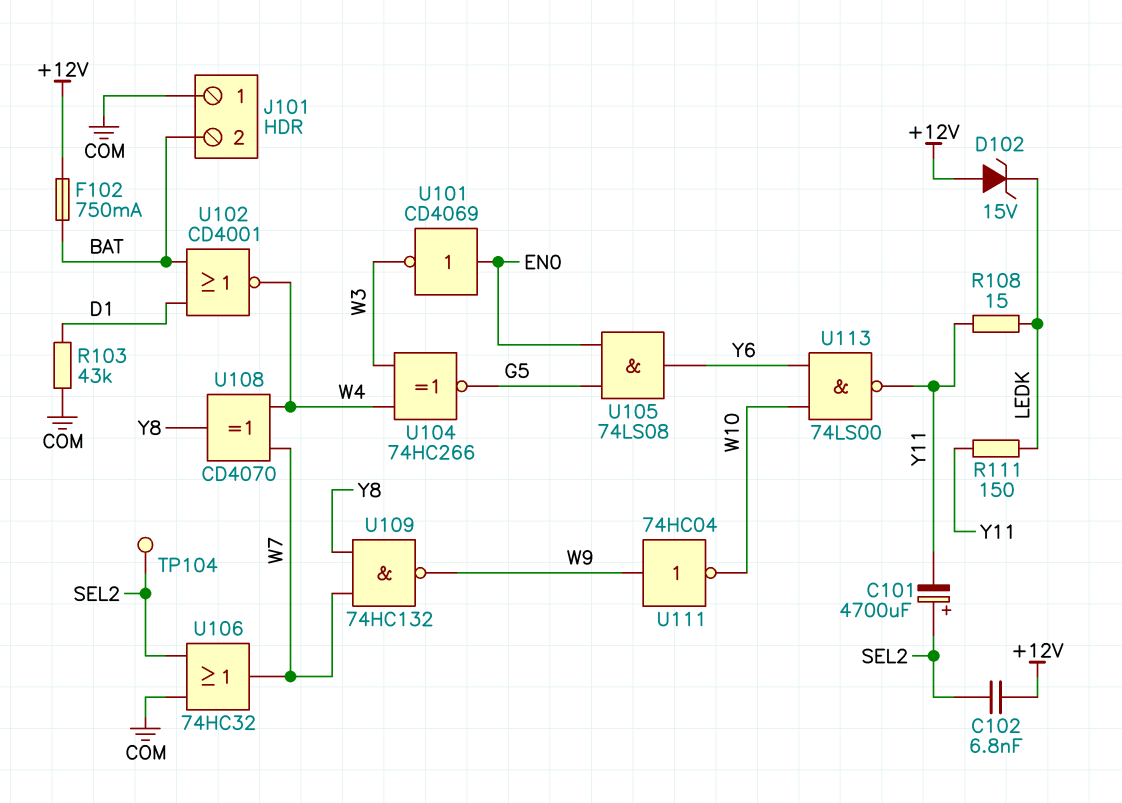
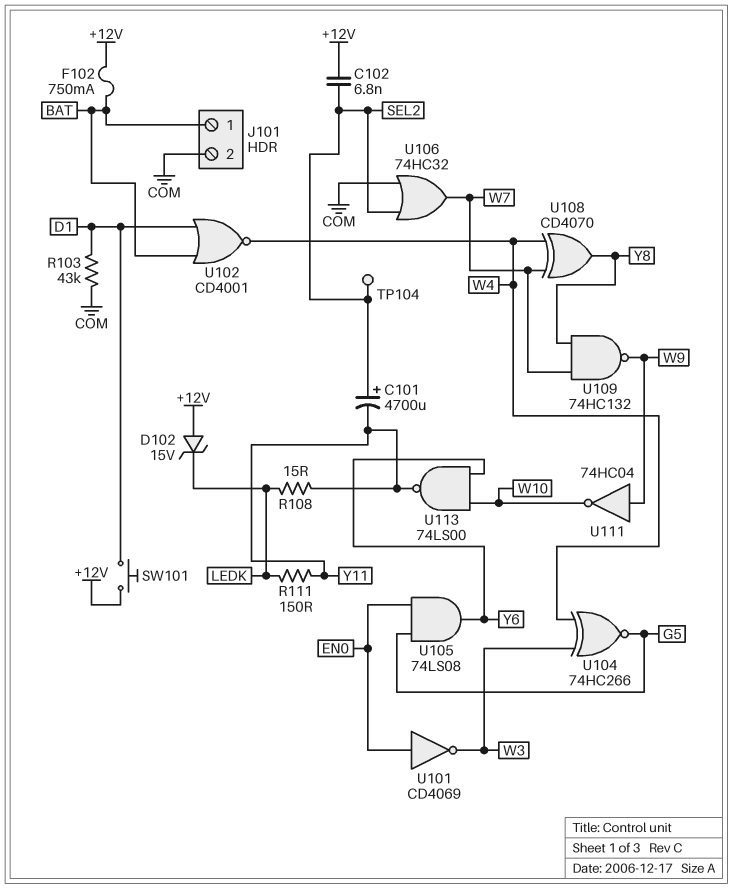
J101 pin 1: COM -> BAT
J101 pin 2: BAT -> COM
SW101: none -> button (+12V, D1)

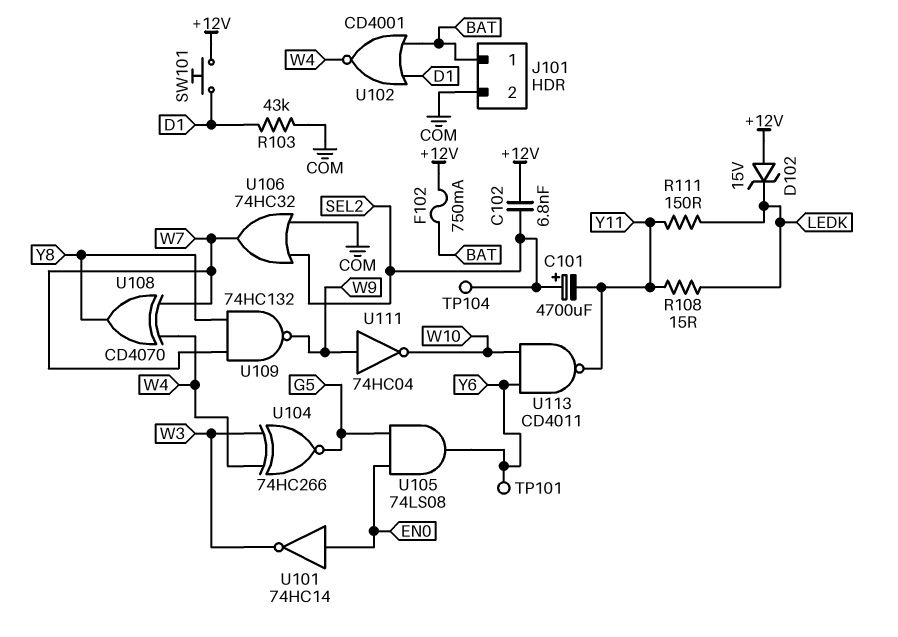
TP101: none -> test point (Y6)
U101: NOT CD4069 (in EN0, out W3) -> NOT 74HC14 (in EN0, out W3)
U113: NAND 74LS00 (in W10, in Y6, out Y11) -> NAND CD4011 (in W10, in Y6, out Y11)

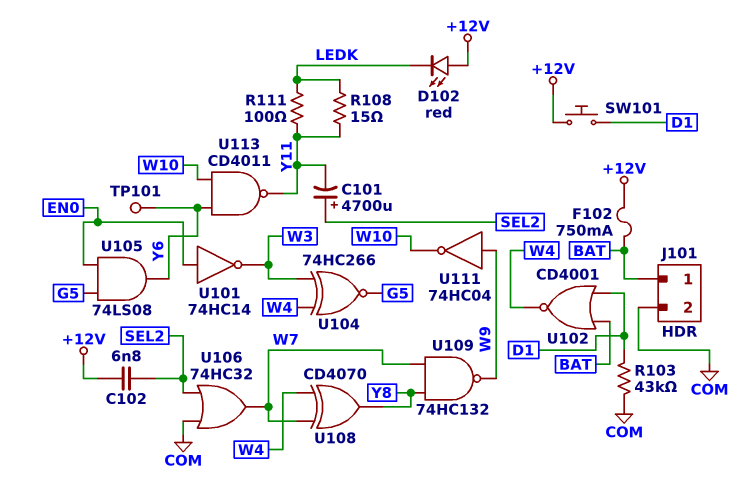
D102: zener 15V (A +12V, K LEDK) -> LED red (A +12V, K LEDK)
R111: 150 (LEDK, Y11) -> 100 (LEDK, Y11)
TP104: test point (SEL2) -> none

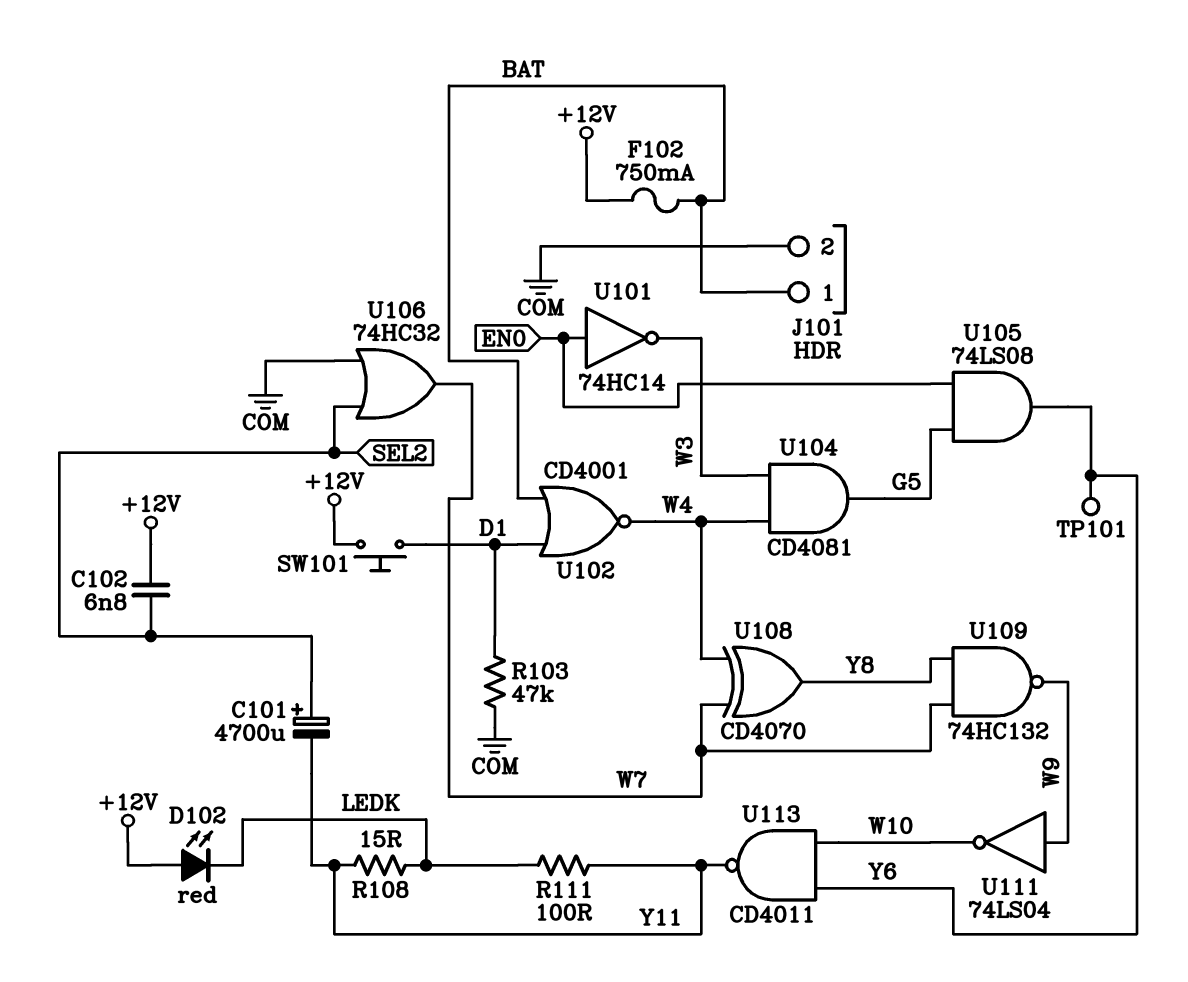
R103: 43k (COM, D1) -> 47k (COM, D1)
U104: XNOR 74HC266 (in W3, in W4, out G5) -> AND CD4081 (in W3, in W4, out G5)
U111: NOT 74HC04 (in W9, out W10) -> NOT 74LS04 (in W9, out W10)

